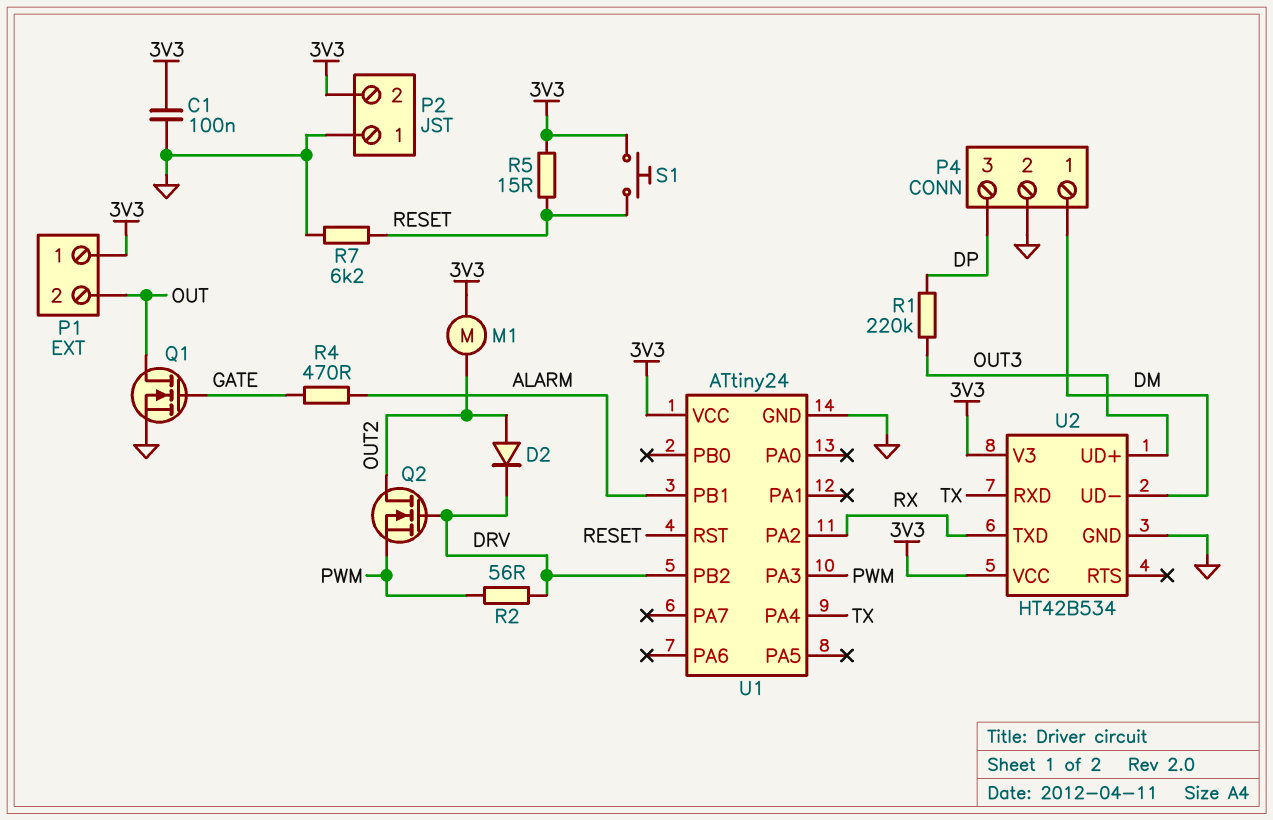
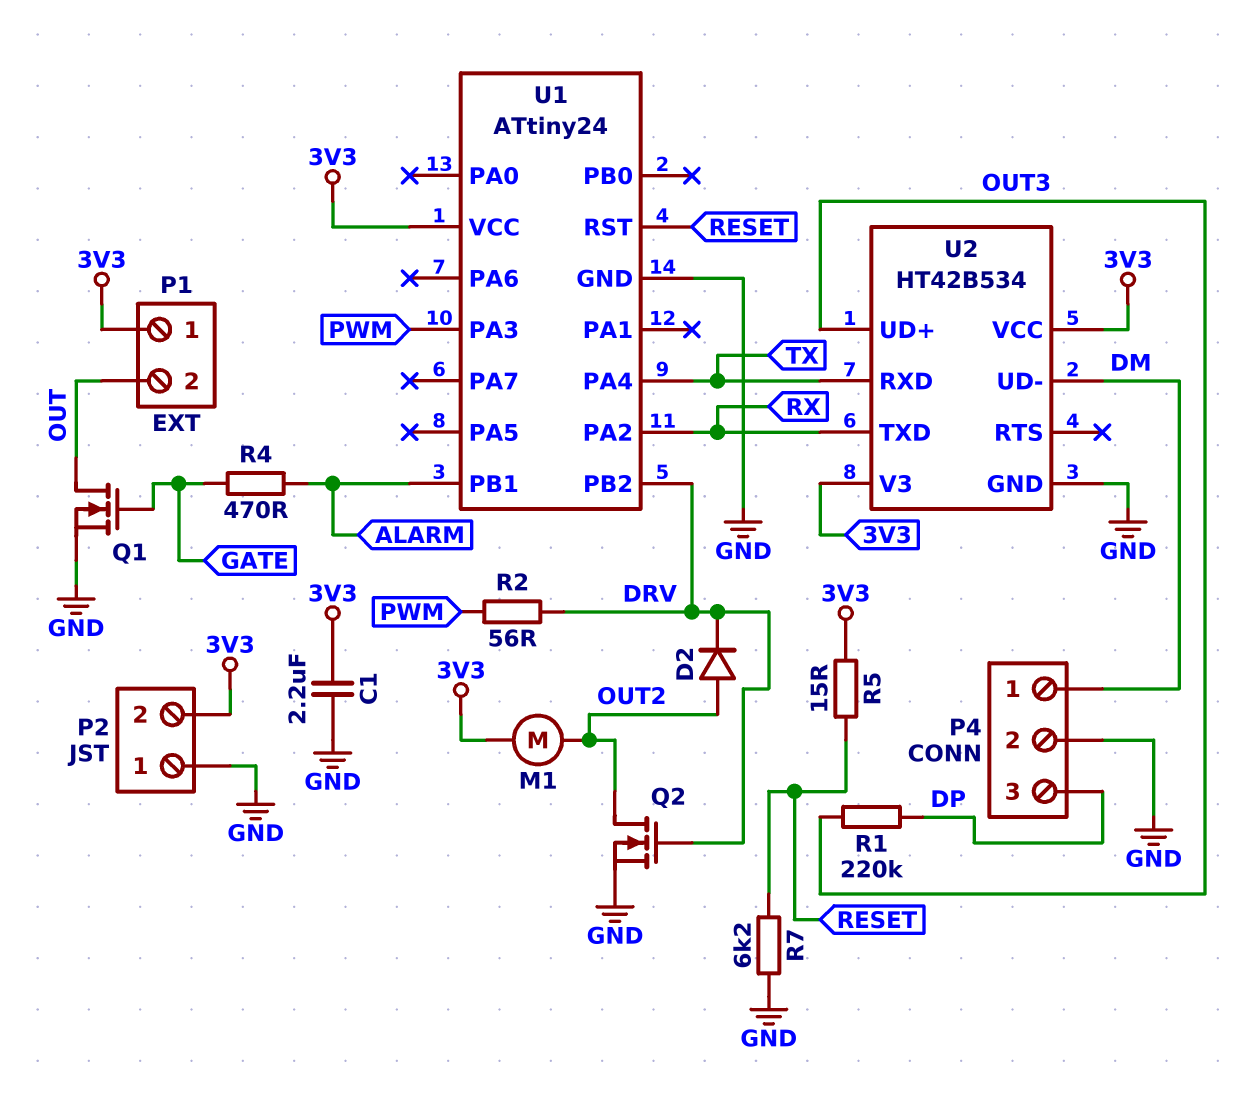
C1: 100nF (3V3, GND) -> 2.2uF (3V3, GND)
Q2: NMOS (G DRV, D OUT2, S PWM) -> NMOS (G DRV, D OUT2, S GND)
S1: button (3V3, RESET) -> none

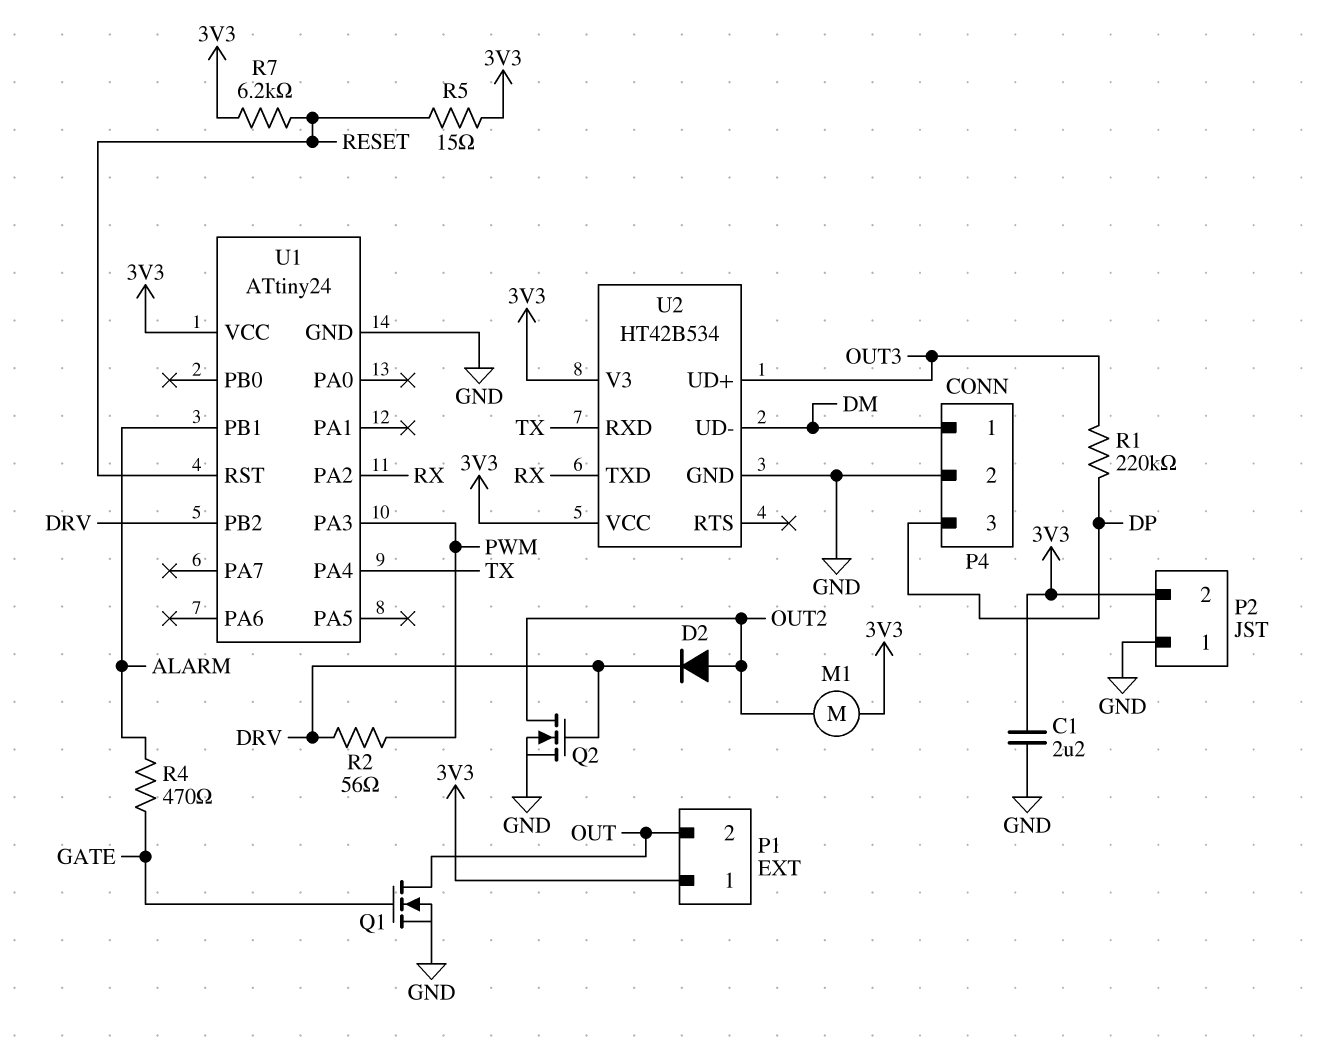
R7: 6.2k (GND, RESET) -> 6.2k (3V3, RESET)

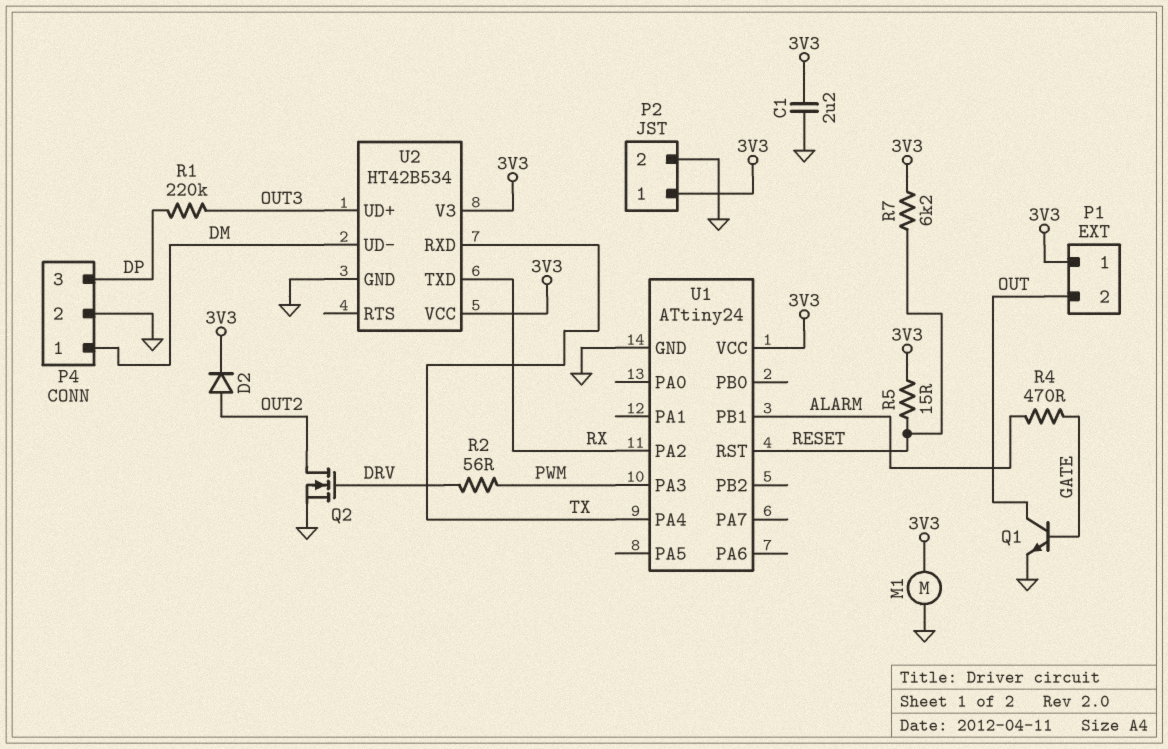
D2: diode (A OUT2, K DRV) -> diode (A OUT2, K 3V3)
M1: motor (3V3, OUT2) -> motor (3V3, GND)
P2 pin 1: GND -> 3V3
P2 pin 2: 3V3 -> GND
Q1: NMOS (G GATE, D OUT, S GND) -> NPN (B GATE, C OUT, E GND)
U1 pin PB2: DRV -> none

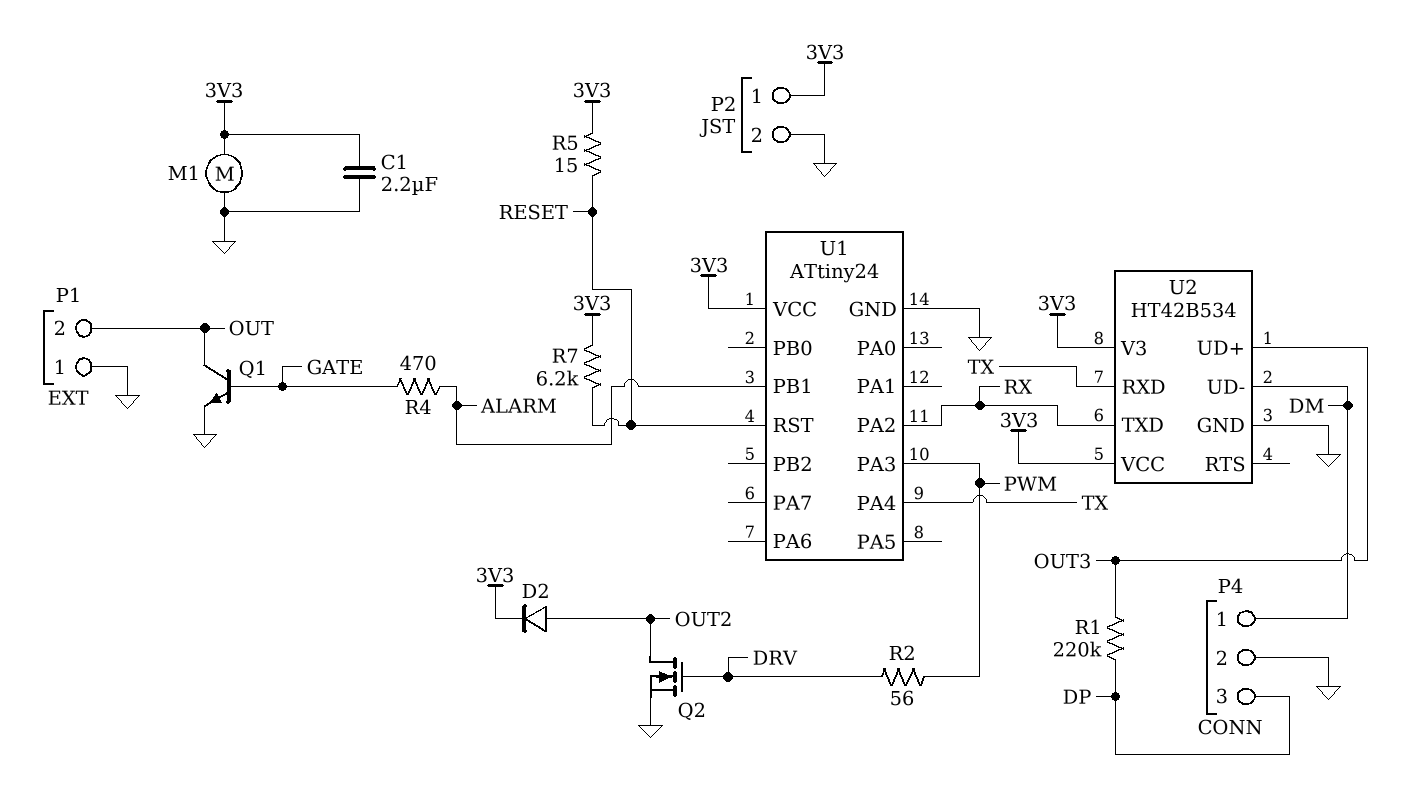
P1 pin 1: 3V3 -> GND

